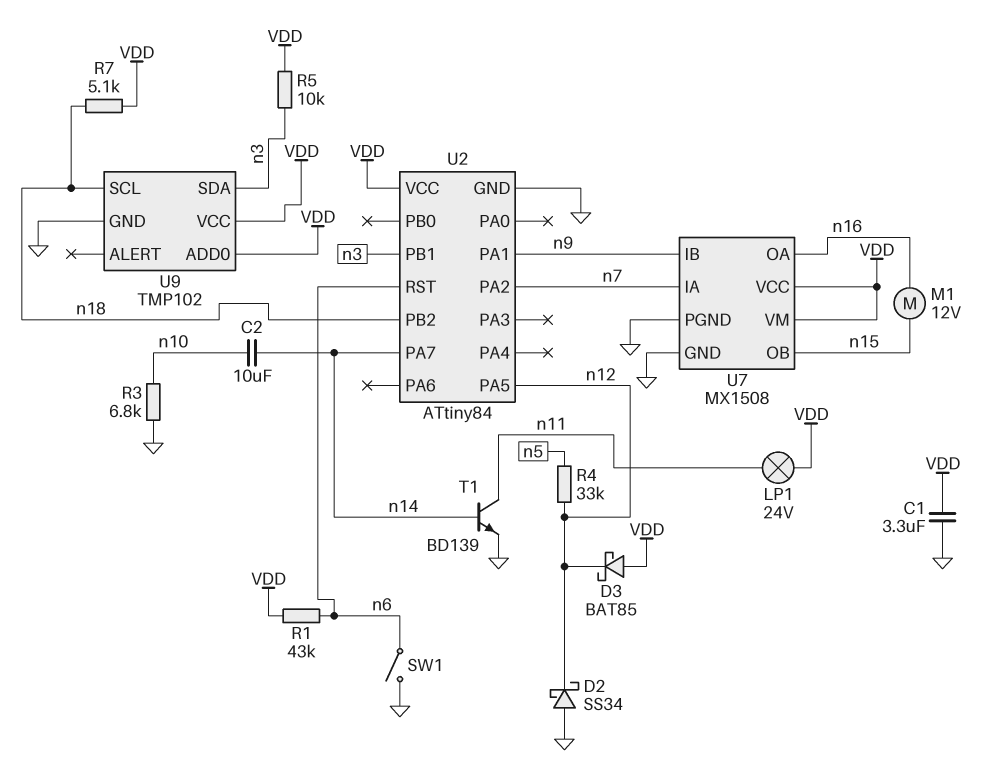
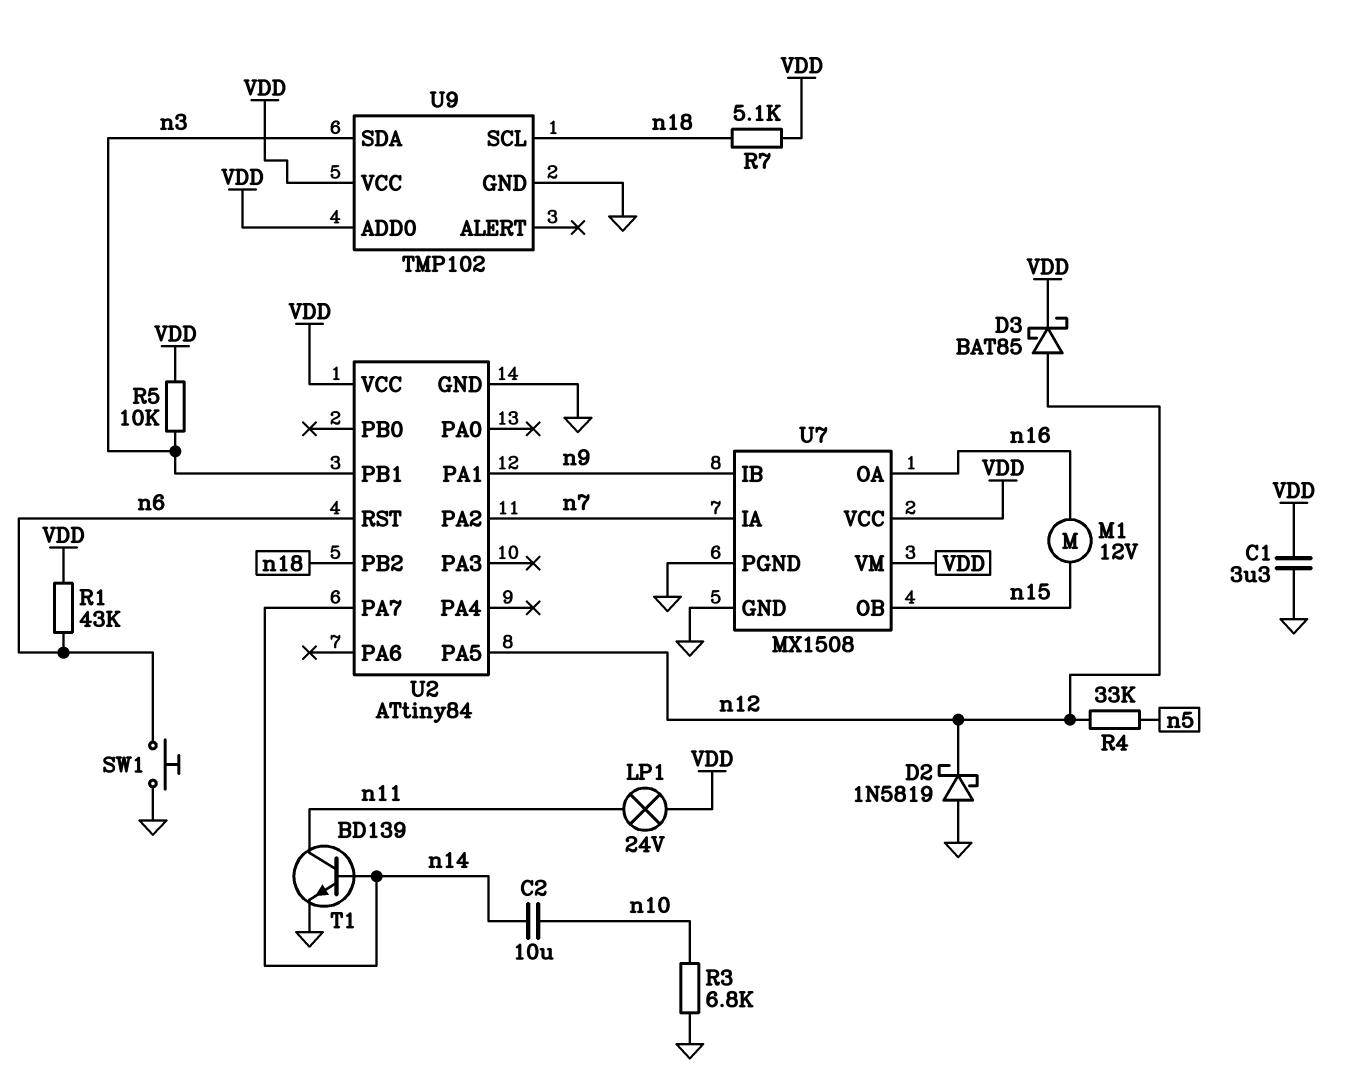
D2: schottky SS34 (A GND, K n12) -> schottky 1N5819 (A GND, K n12)
D3: schottky BAT85 (A VDD, K n12) -> schottky BAT85 (A n12, K VDD)
SW1: switch (GND, n6) -> button (GND, n6)

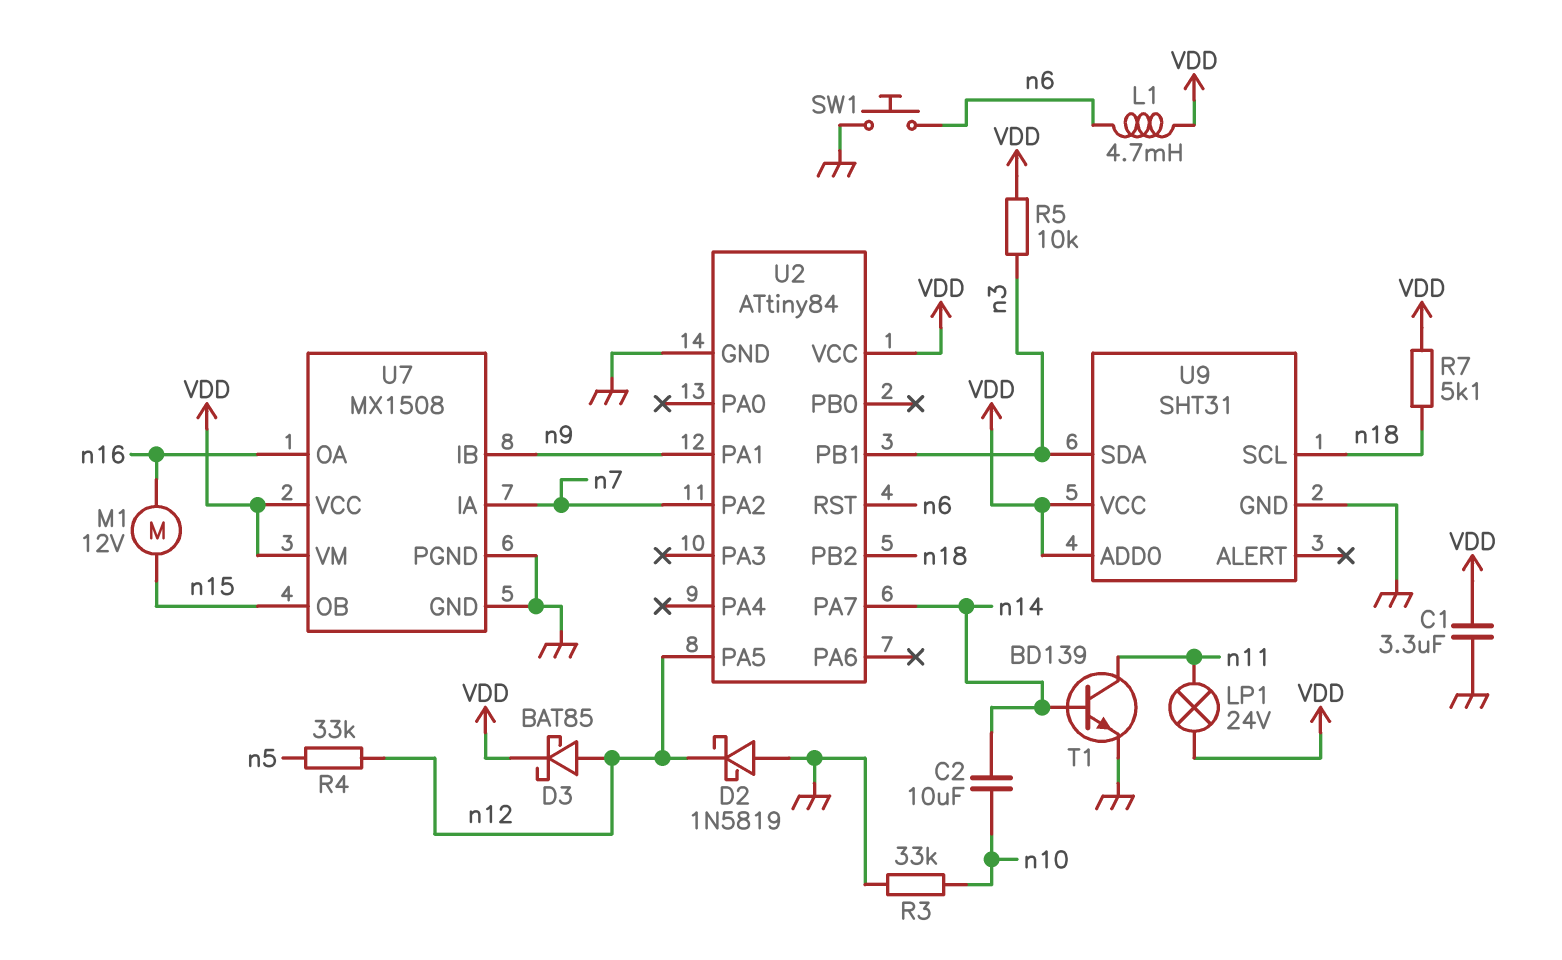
L1: none -> 4.7mH (VDD, n6)
R1: 43k (VDD, n6) -> none
R3: 6.8k (GND, n10) -> 33k (GND, n10)
U9: TMP102 -> SHT31

